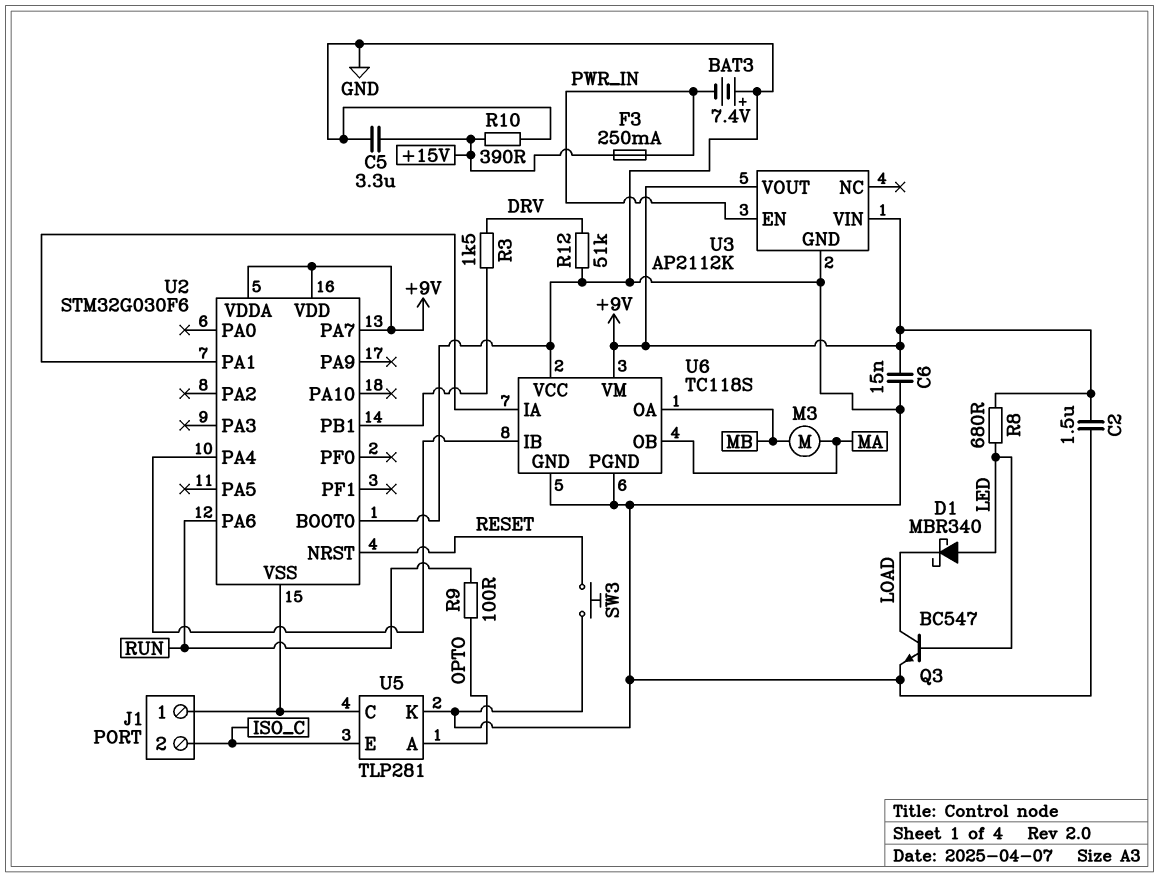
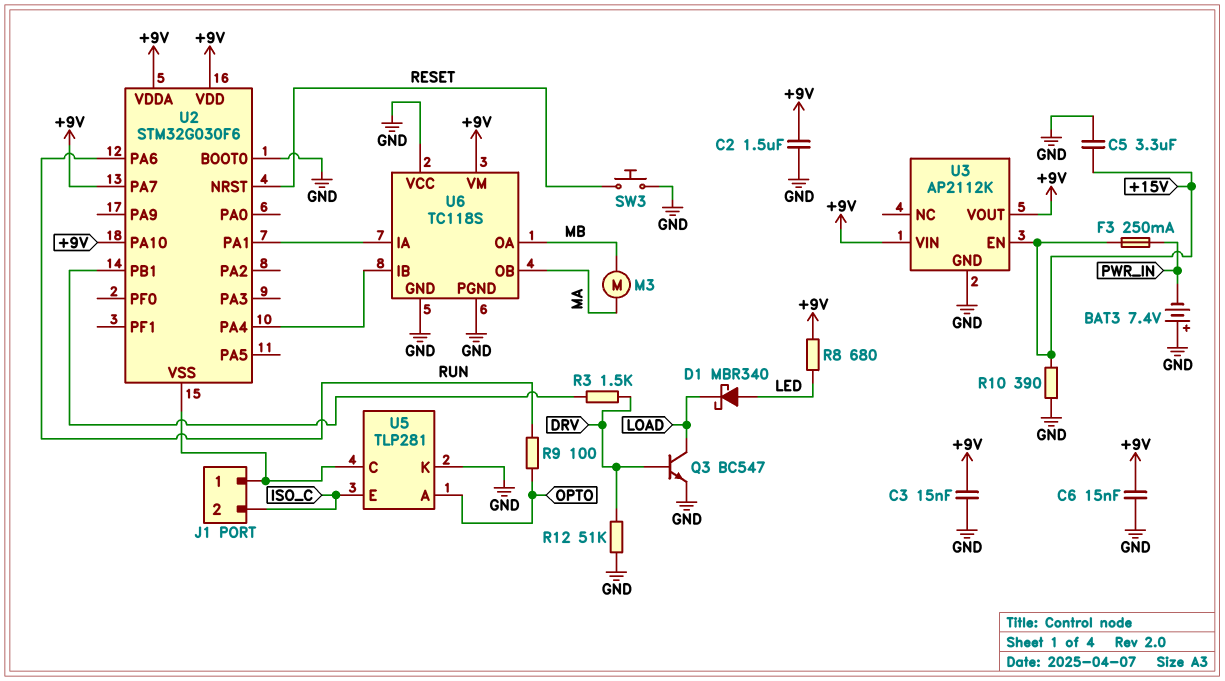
C3: none -> 15nF (+9V, GND)
Q3: NPN BC547 (B LED, C LOAD, E GND) -> NPN BC547 (B DRV, C LOAD, E GND)
U2 pin PA10: none -> +9V
U3 pin EN: PWR_IN -> +15V

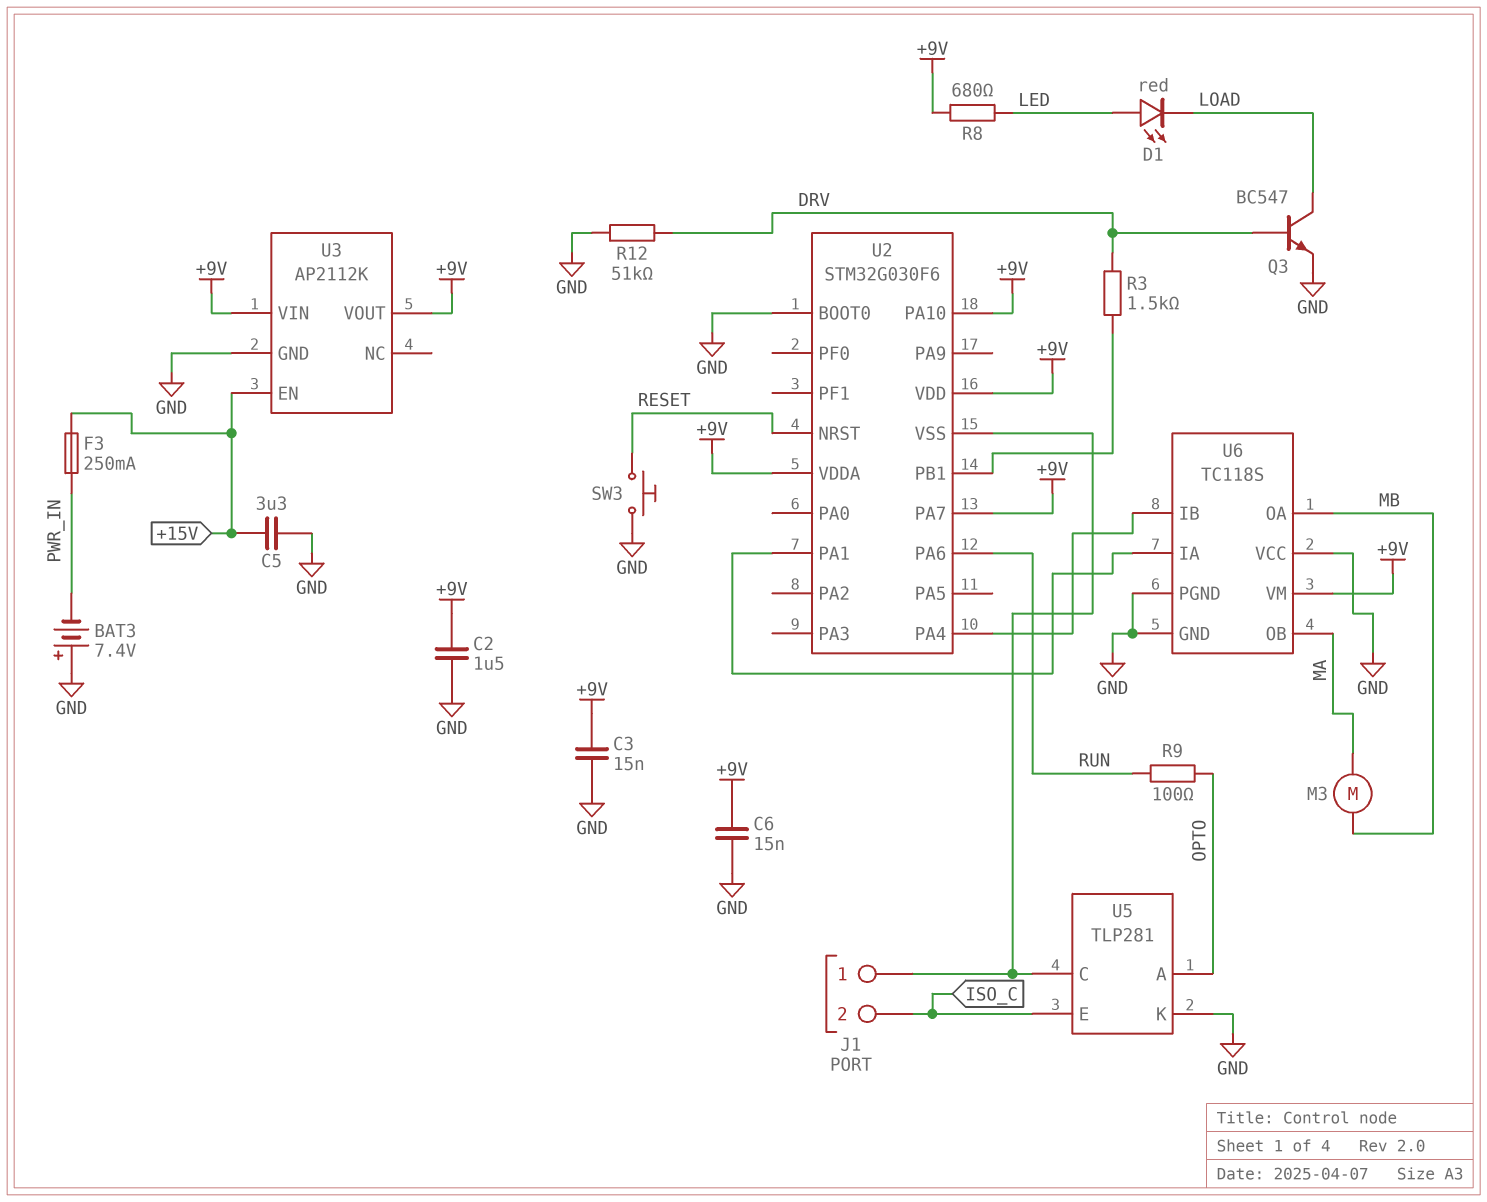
D1: schottky MBR340 (A LED, K LOAD) -> LED red (A LED, K LOAD)
R10: 390 (+15V, GND) -> none

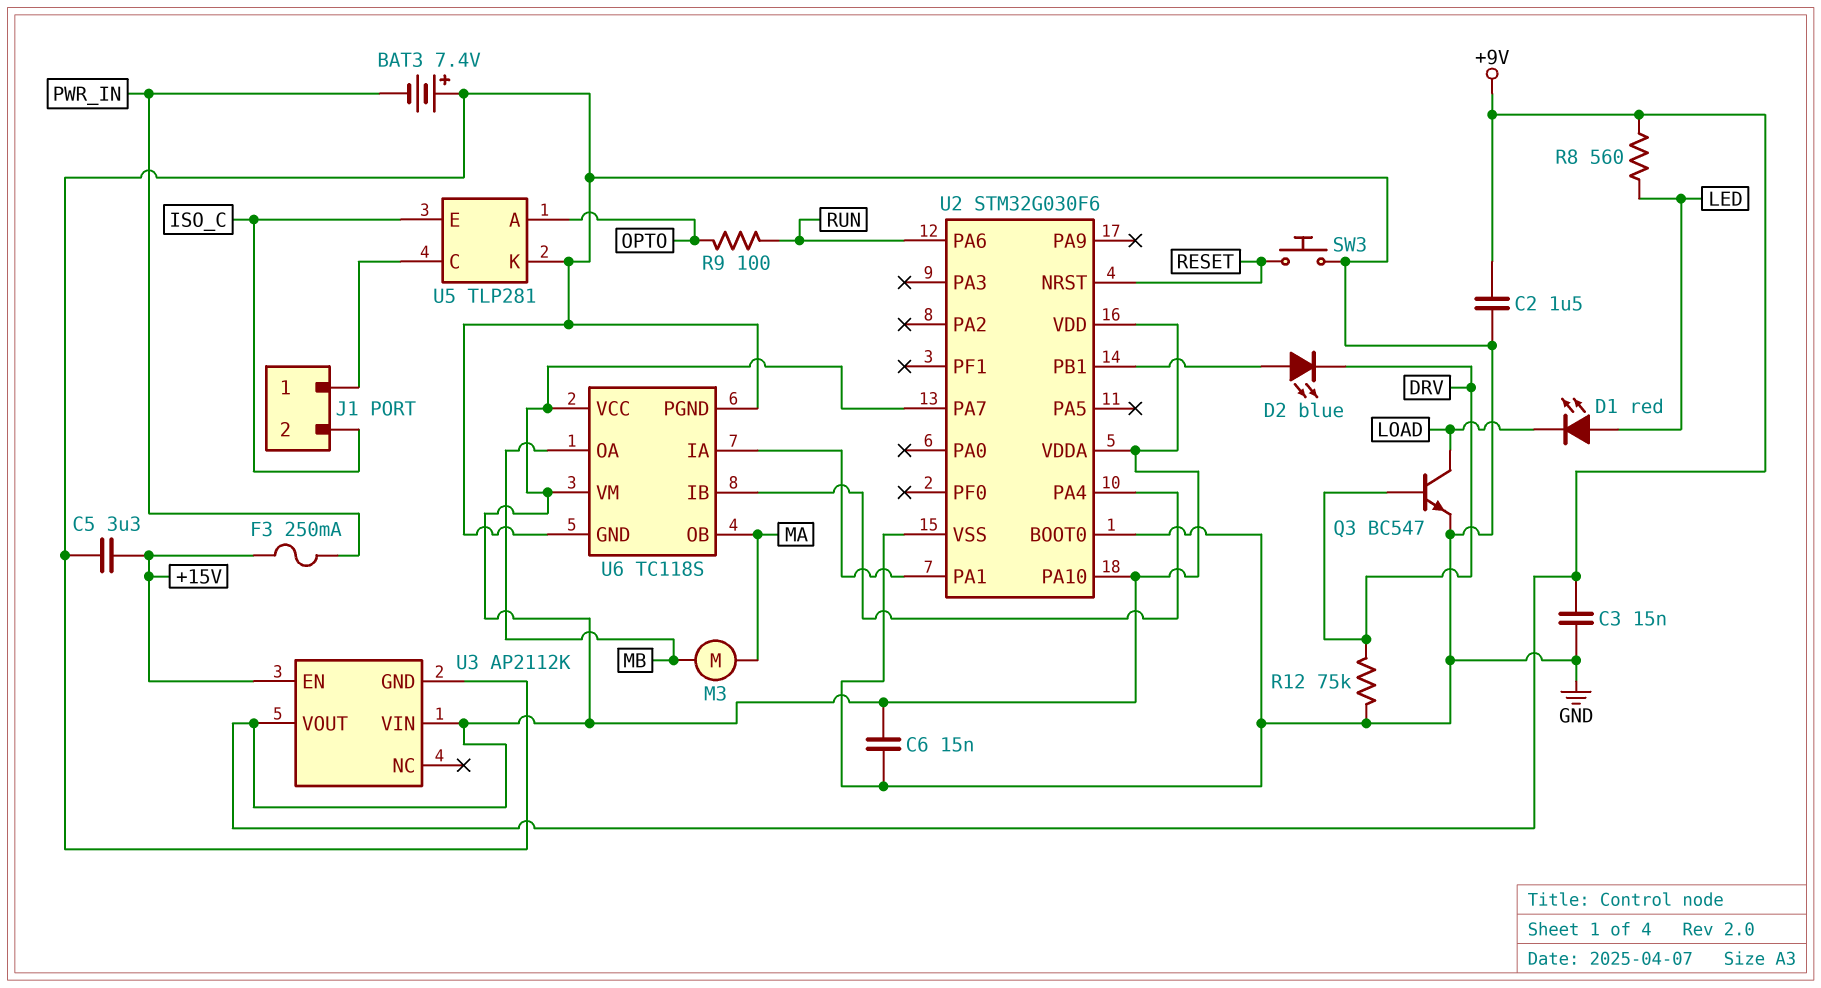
D2: none -> LED blue (A U2/PB1, K DRV)
R3: 1.5k (DRV, U2/PB1) -> none
R8: 680 (+9V, LED) -> 560 (+9V, LED)
R12: 51k (DRV, GND) -> 75k (DRV, GND)
U2 pin VSS: J1/1 -> GND
U6 pin VCC: GND -> +9V

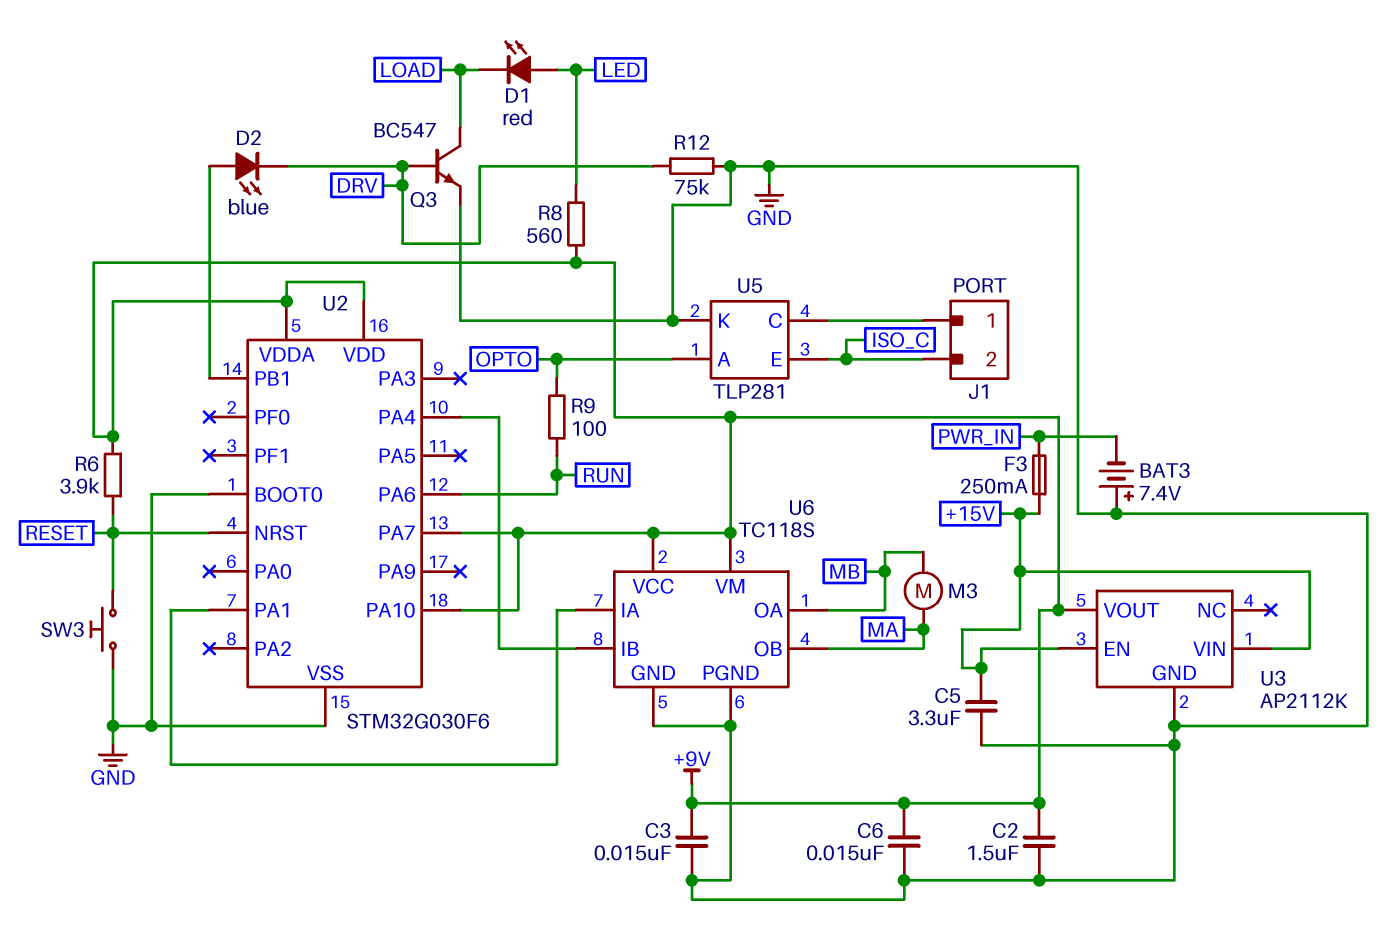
R6: none -> 3.9k (+9V, RESET)
U3 pin VIN: +9V -> +15V

